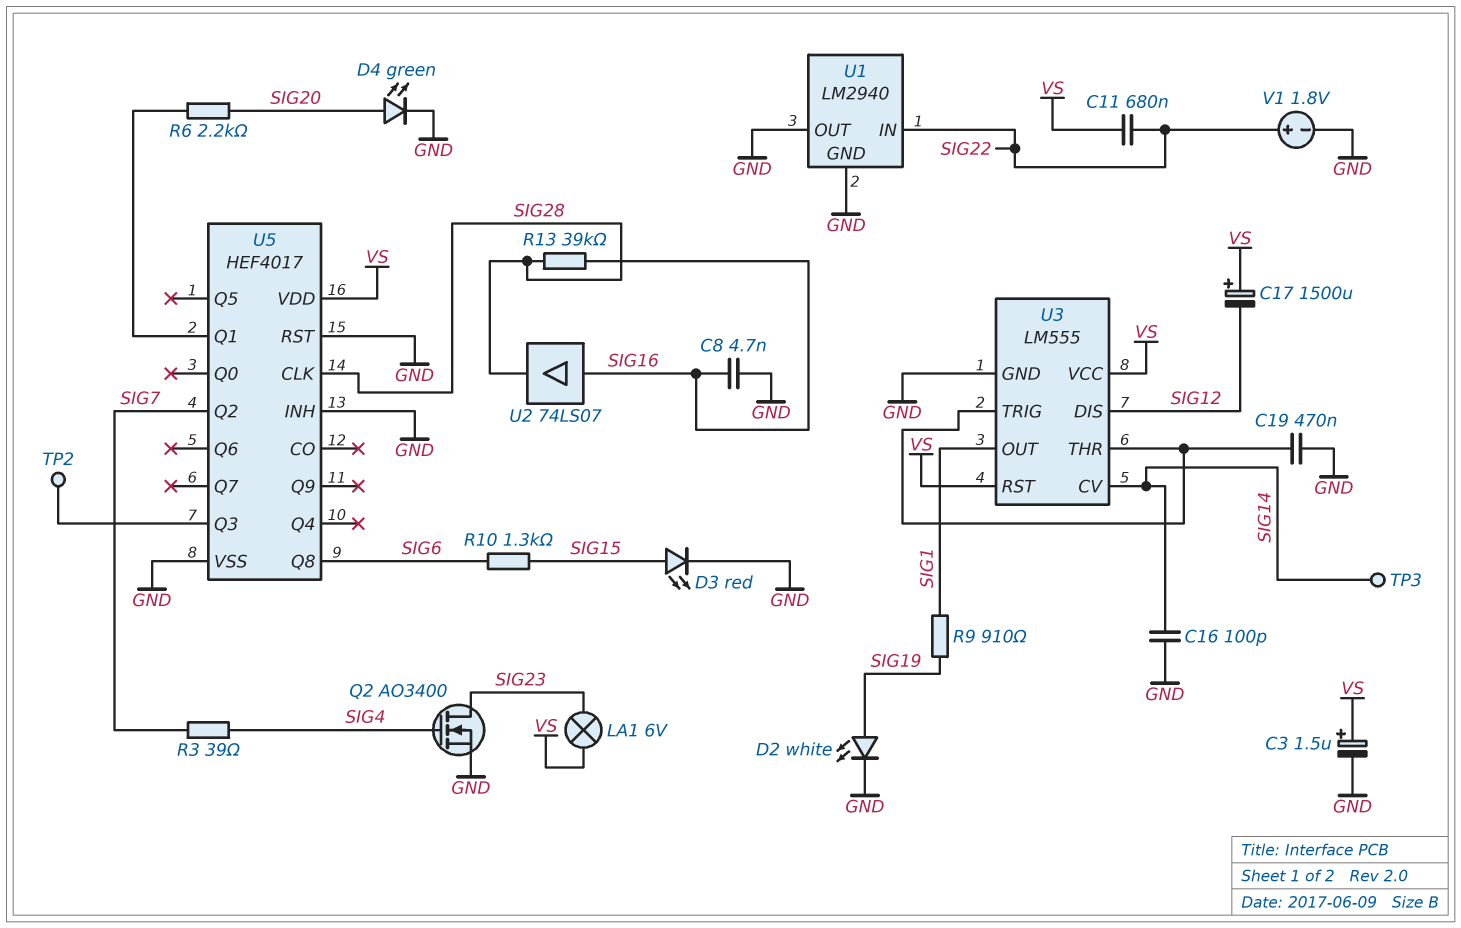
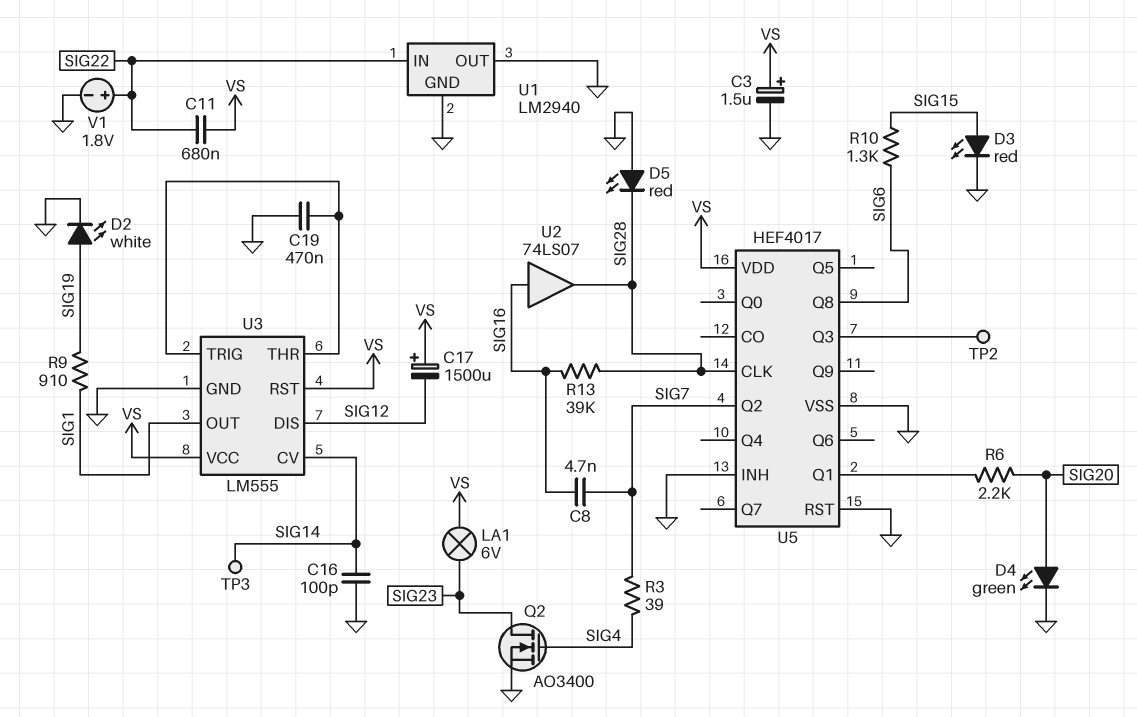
C8: 4.7nF (GND, SIG16) -> 4.7nF (SIG7, SIG16)
D5: none -> LED red (A GND, K SIG28)

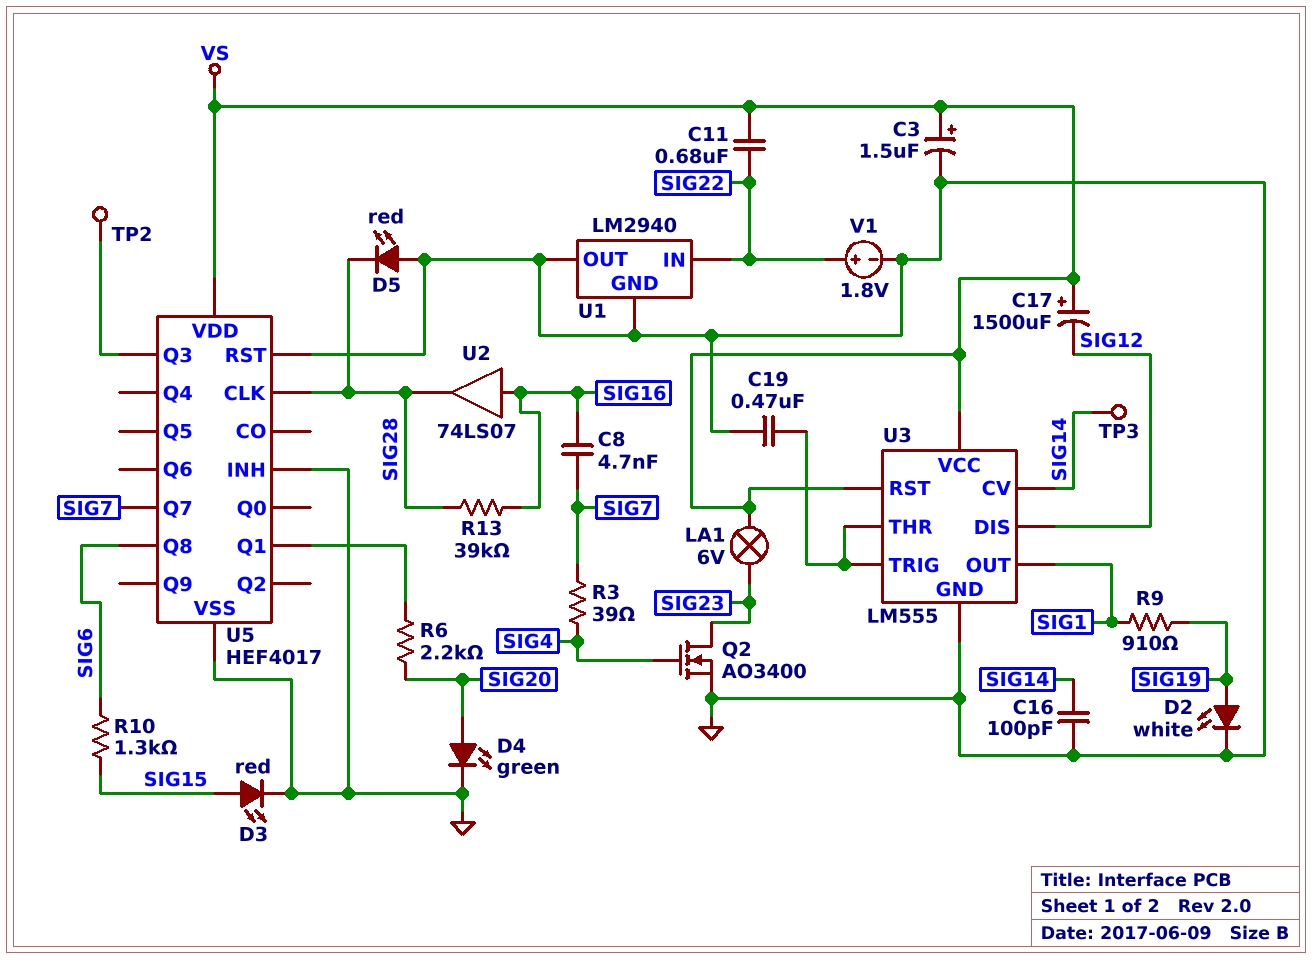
U5 pin Q2: SIG7 -> none
U5 pin Q7: none -> SIG7

